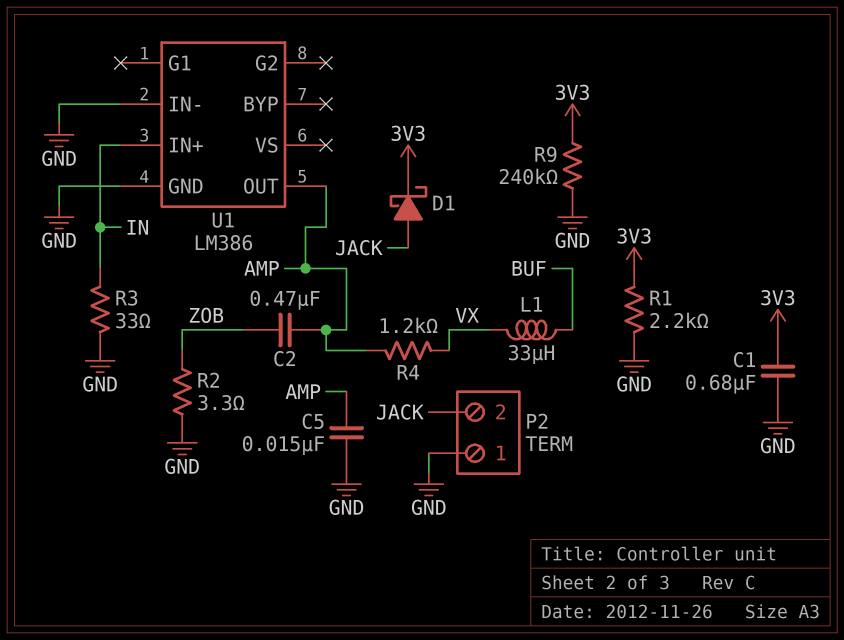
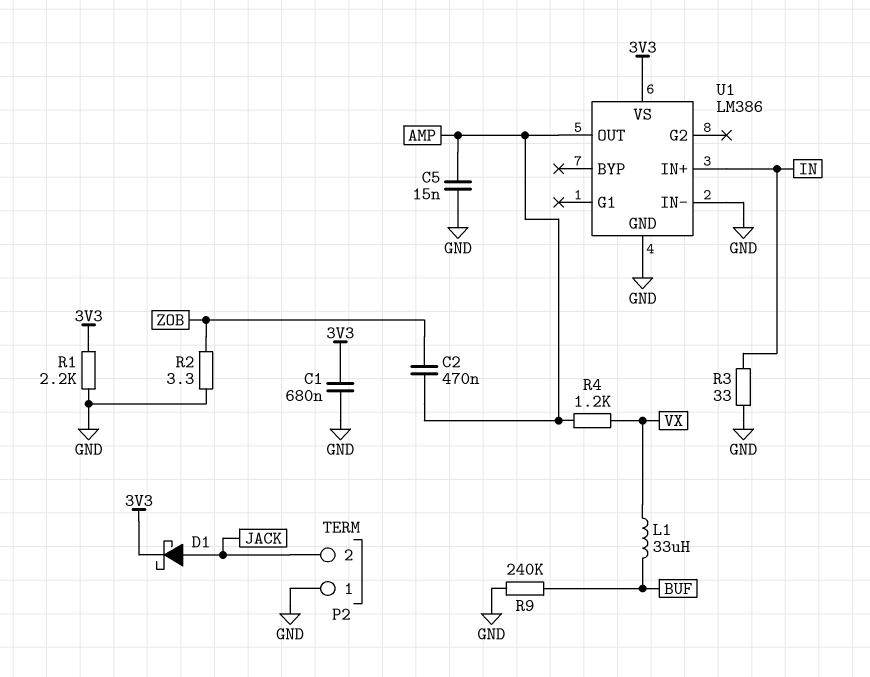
R9: 240k (3V3, GND) -> 240k (BUF, GND)
U1 pin VS: none -> 3V3

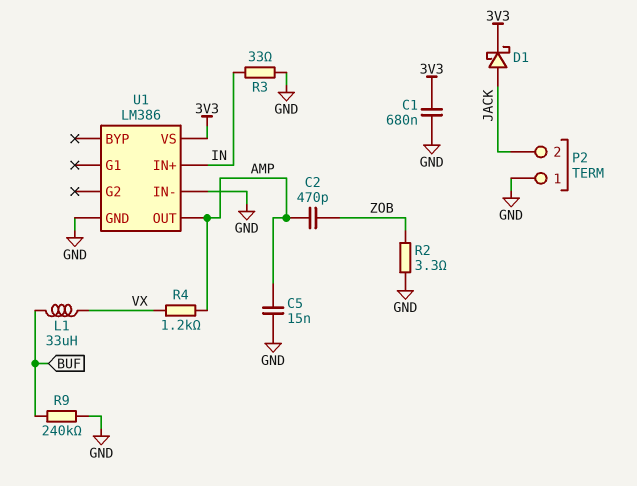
C2: 470nF (AMP, ZOB) -> 470pF (AMP, ZOB)
R1: 2.2k (3V3, GND) -> none

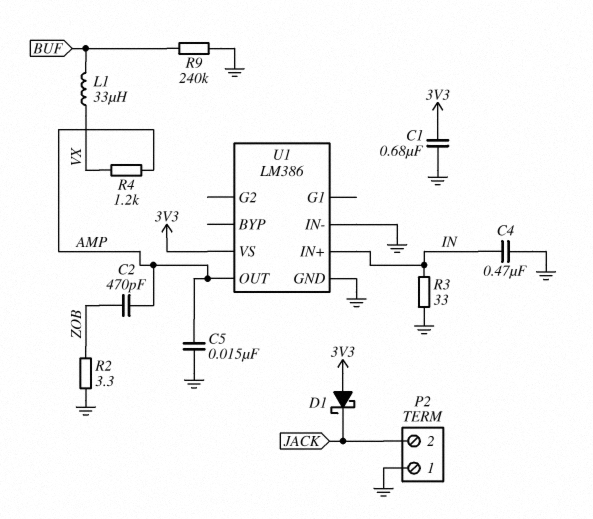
C4: none -> 470nF (GND, IN)
D1: schottky (A JACK, K 3V3) -> schottky (A 3V3, K JACK)

